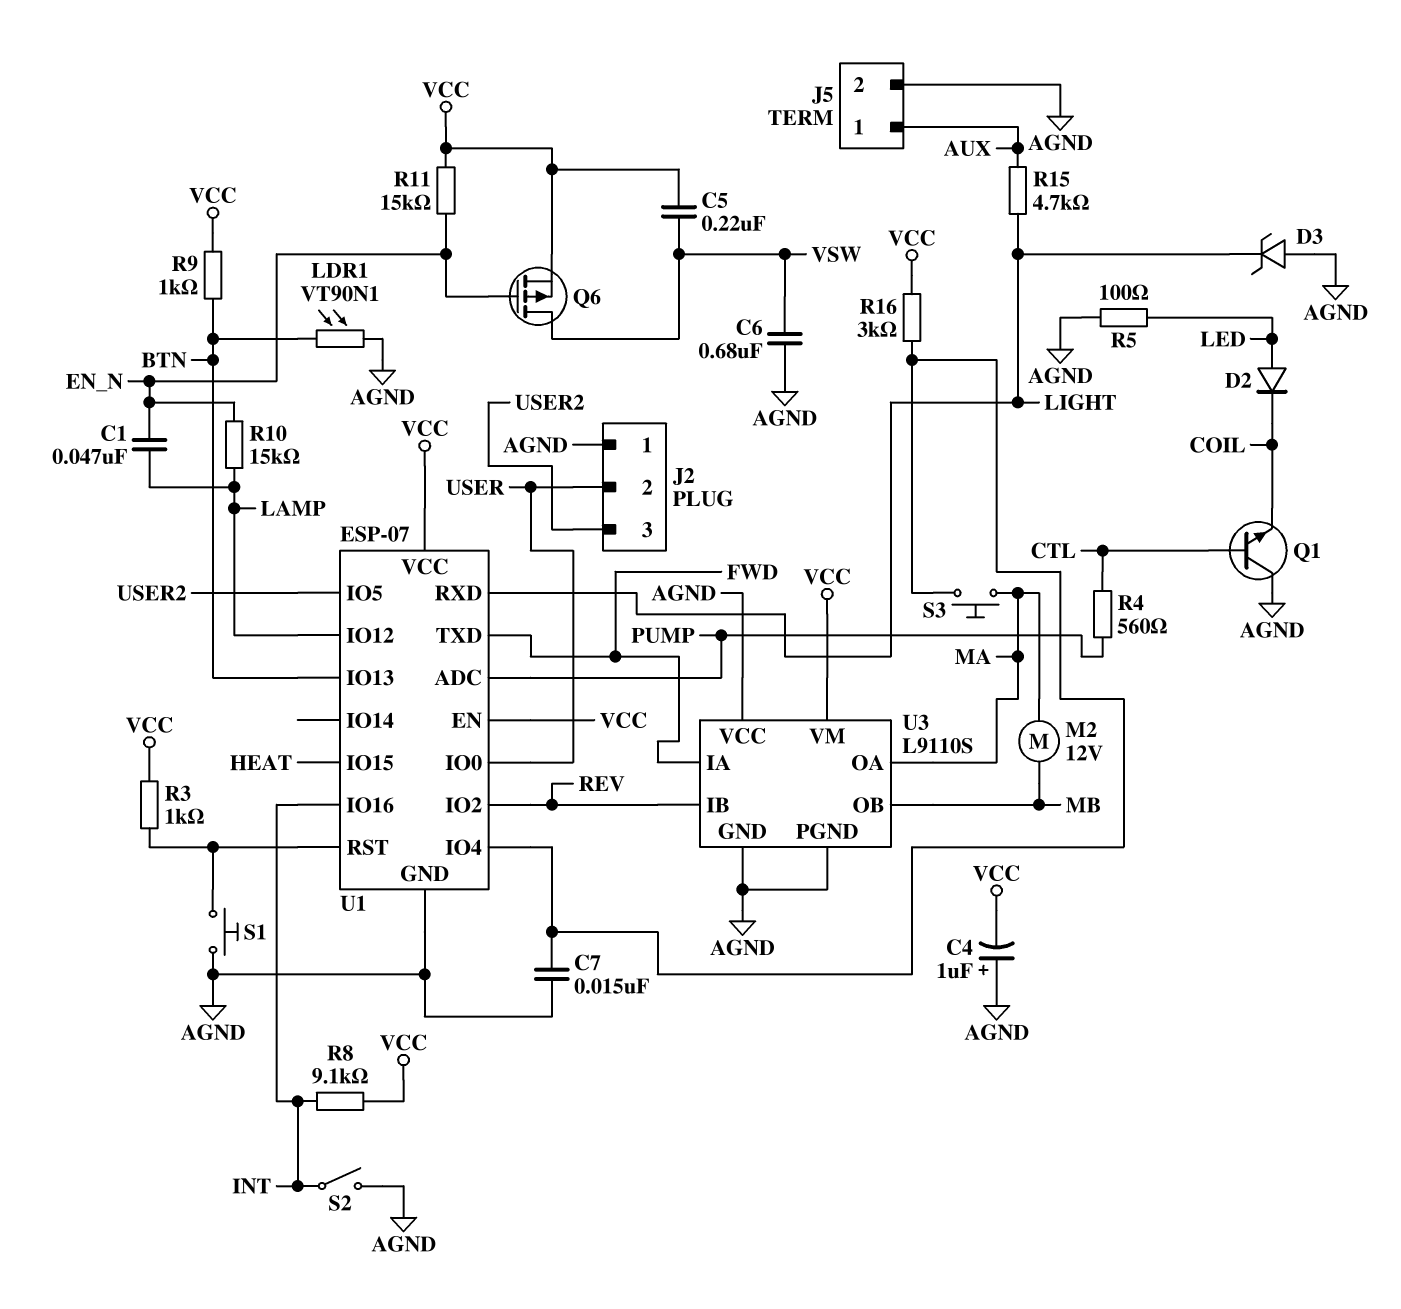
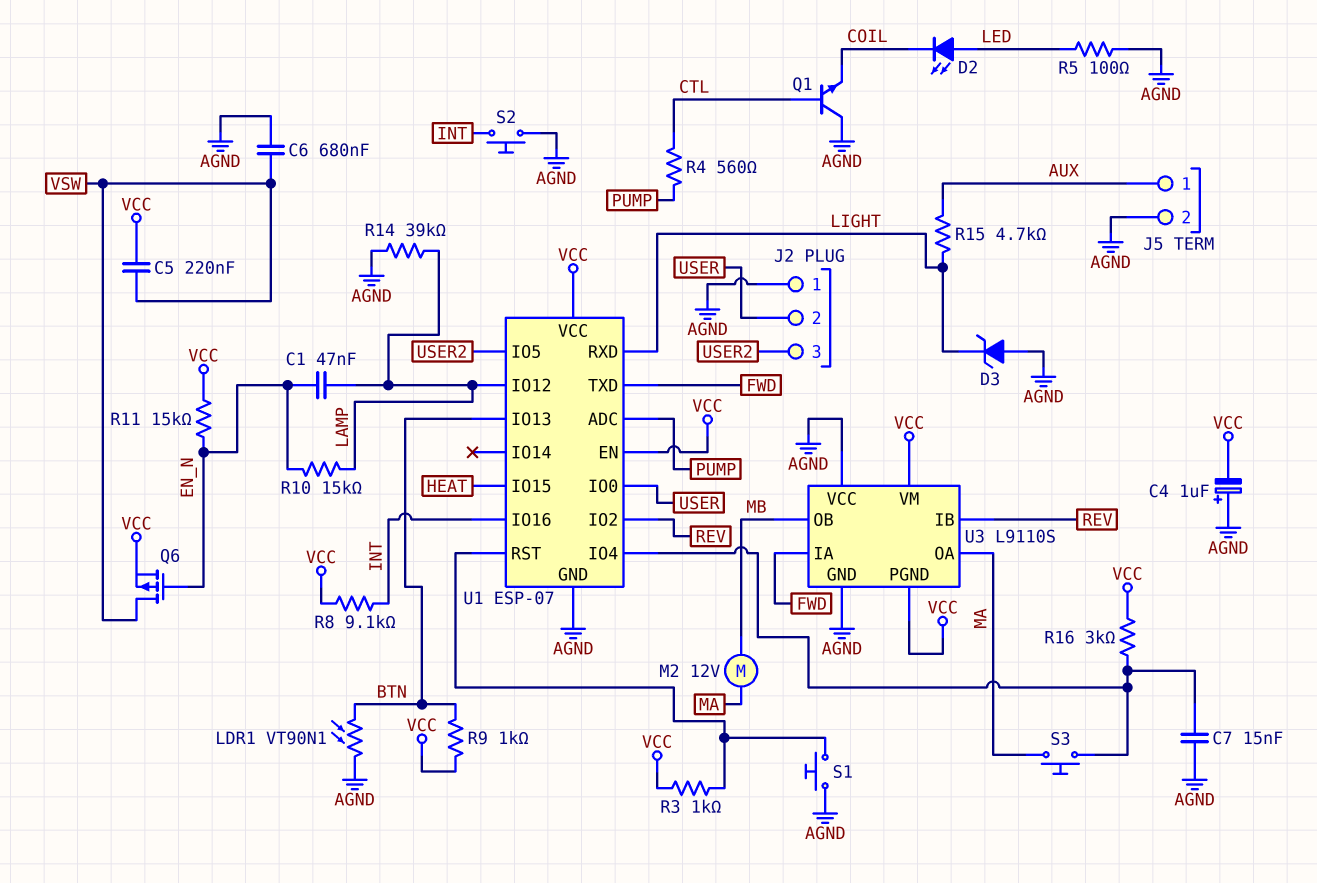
D2: diode (A LED, K COIL) -> LED (A LED, K COIL)
R14: none -> 39k (AGND, LAMP)
S2: switch (AGND, INT) -> button (AGND, INT)
U3 pin PGND: AGND -> VCC

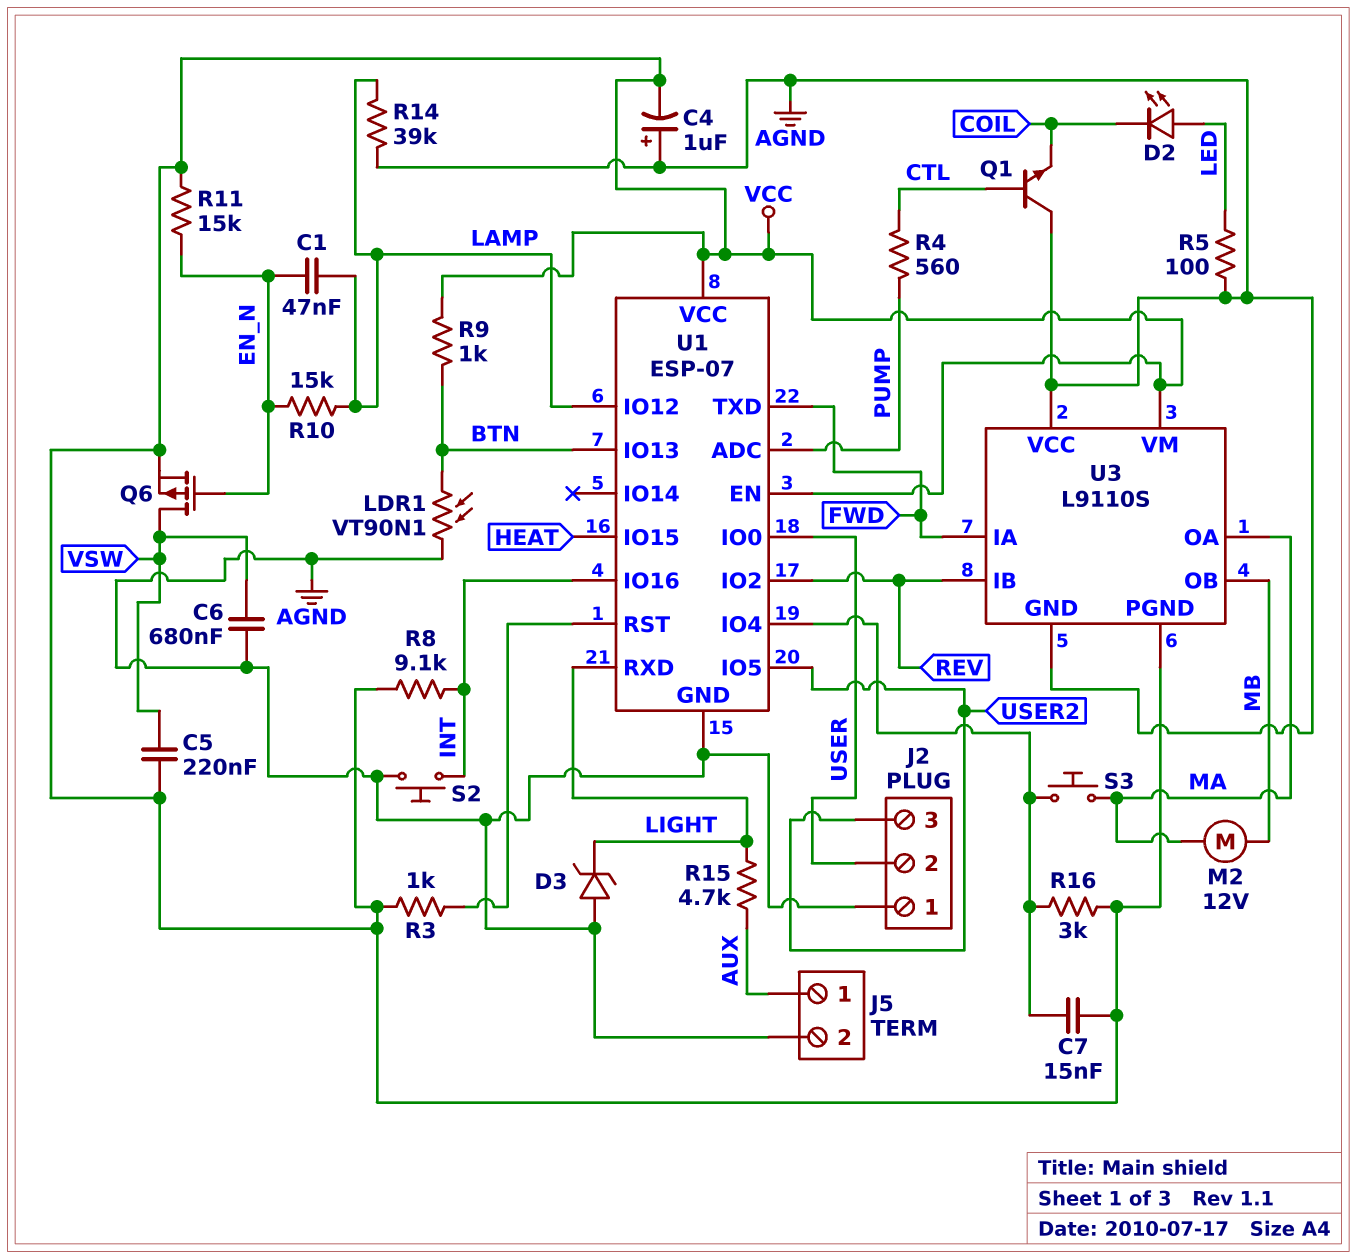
C7: 15nF (AGND, U1/IO4) -> 15nF (U1/IO4, VCC)
S1: button (AGND, U1/RST) -> none

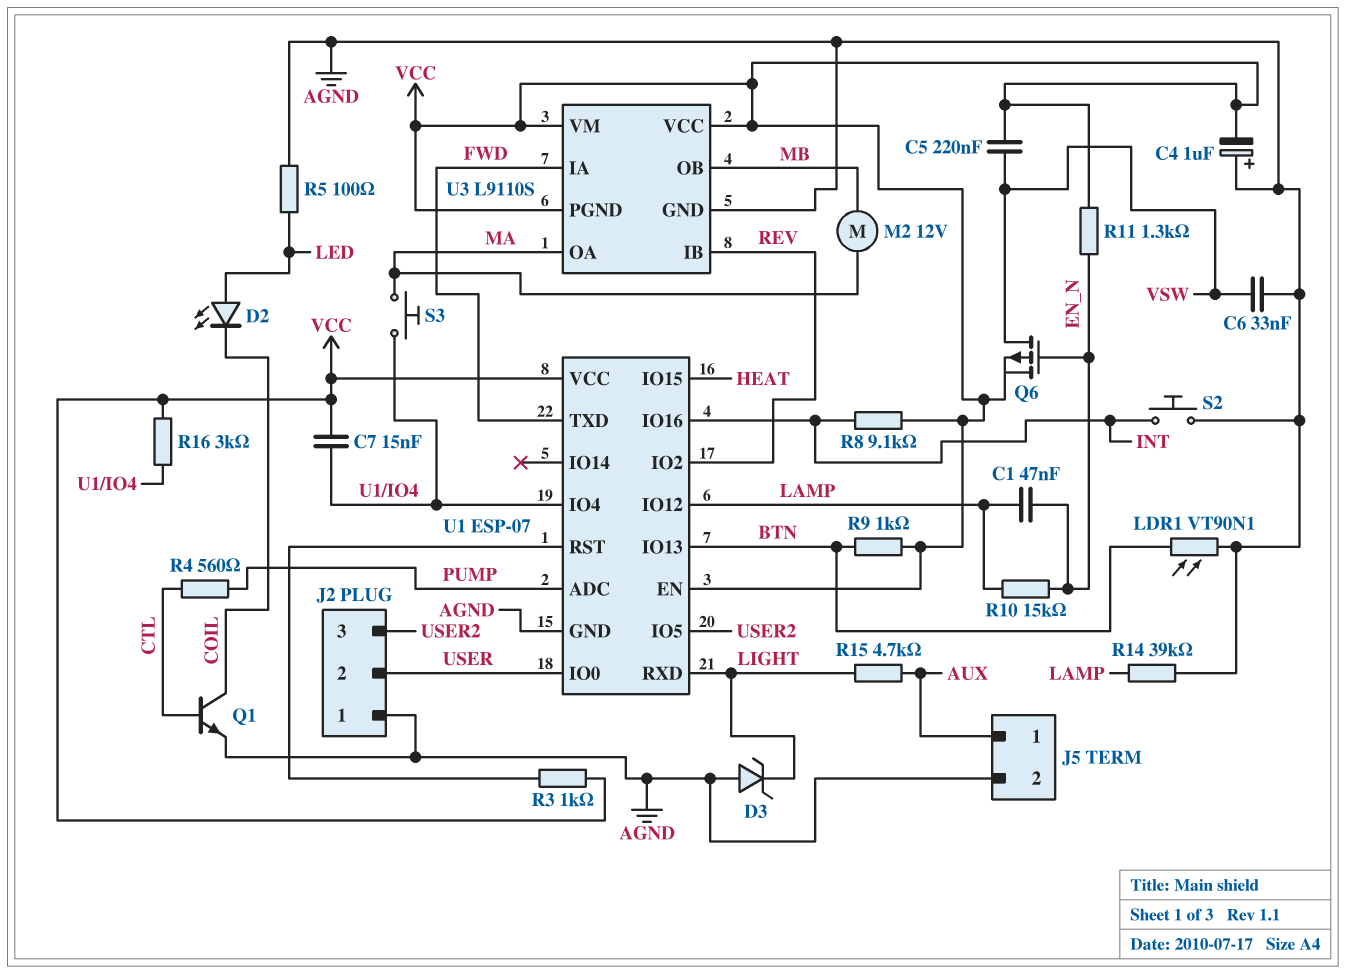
C6: 680nF (AGND, VSW) -> 33nF (AGND, VSW)
Q1: NPN (B CTL, C AGND, E COIL) -> NPN (B CTL, C COIL, E AGND)
R11: 15k (EN_N, VCC) -> 1.3k (EN_N, VCC)
U3 pin VCC: AGND -> VCC

